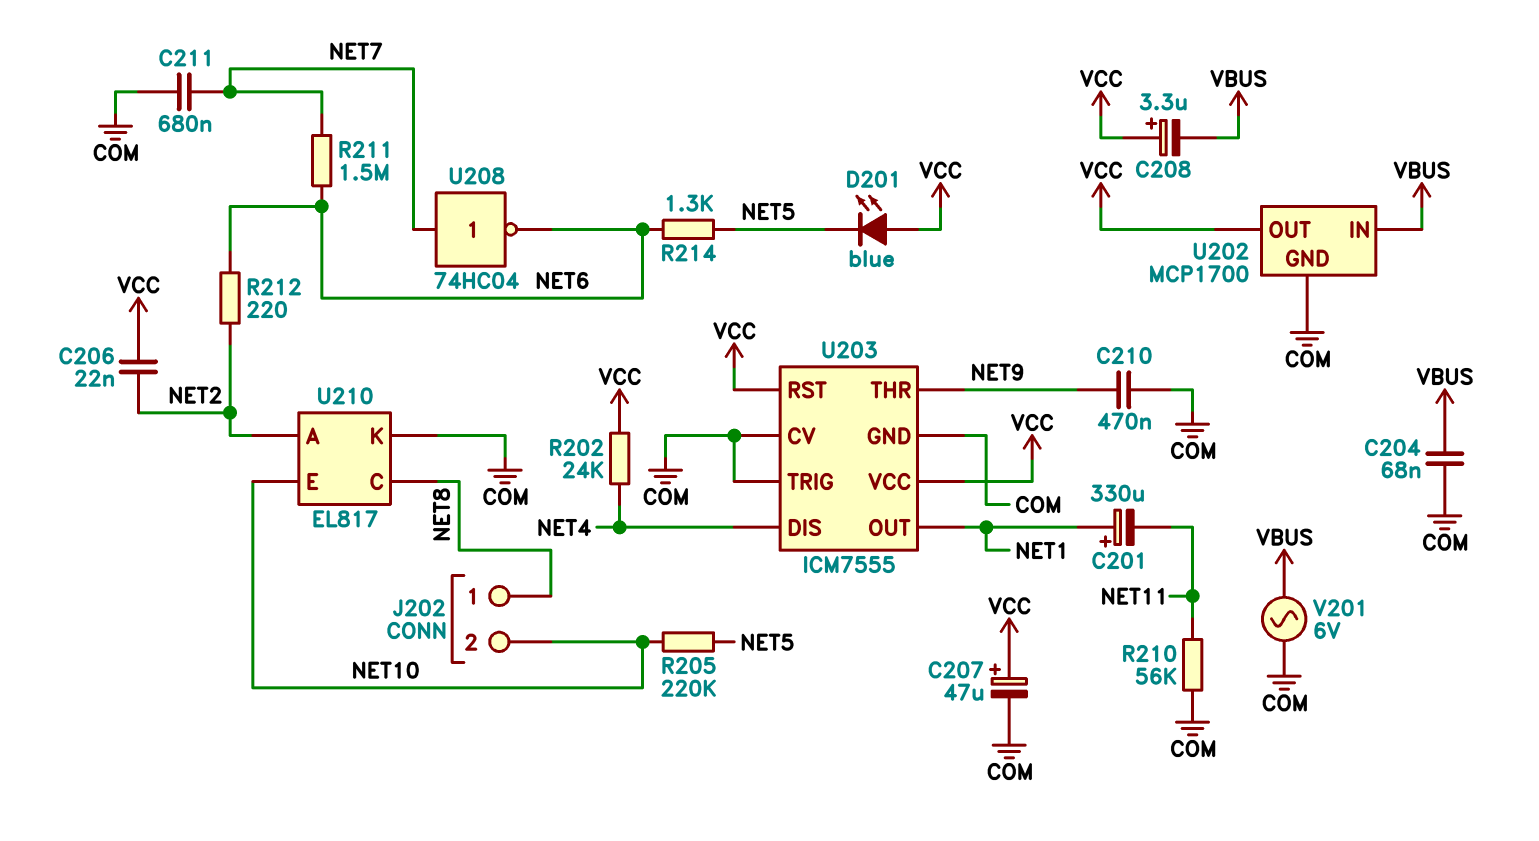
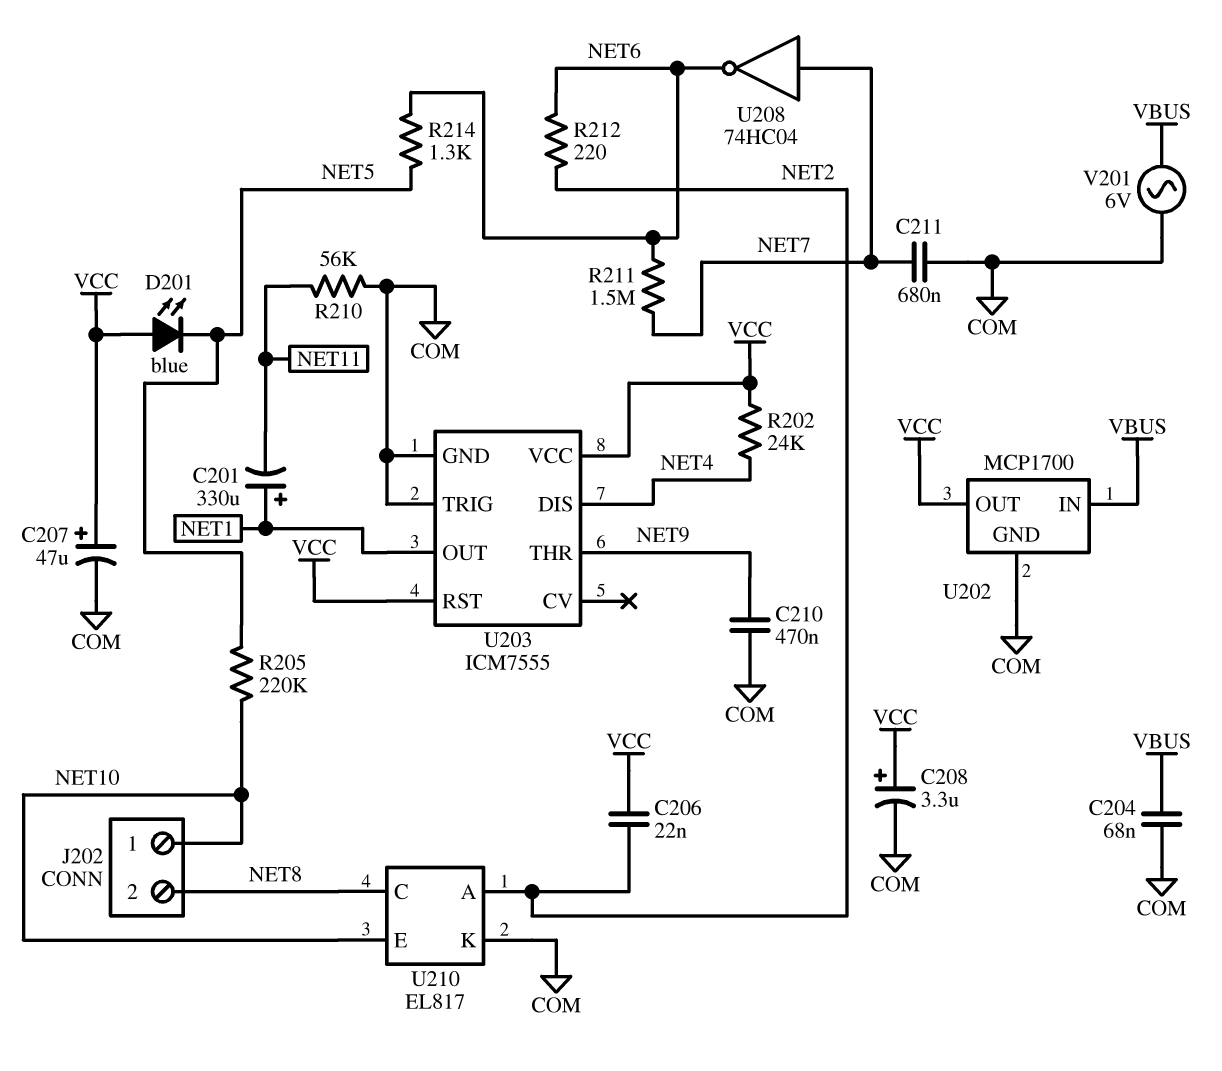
C208: 3.3uF (plus VCC, minus VBUS) -> 3.3uF (plus VCC, minus COM)
J202 pin 1: NET8 -> NET10
J202 pin 2: NET10 -> NET8
U203 pin CV: COM -> none

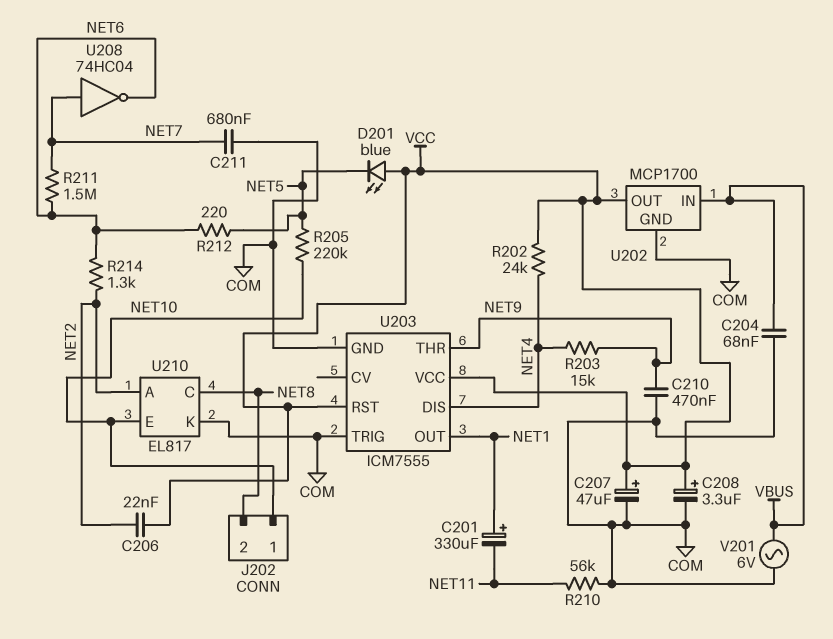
R203: none -> 15k (NET4, NET9)
R212: 220 (NET2, NET6) -> 220 (NET5, NET6)
R214: 1.3k (NET5, NET6) -> 1.3k (NET2, NET6)

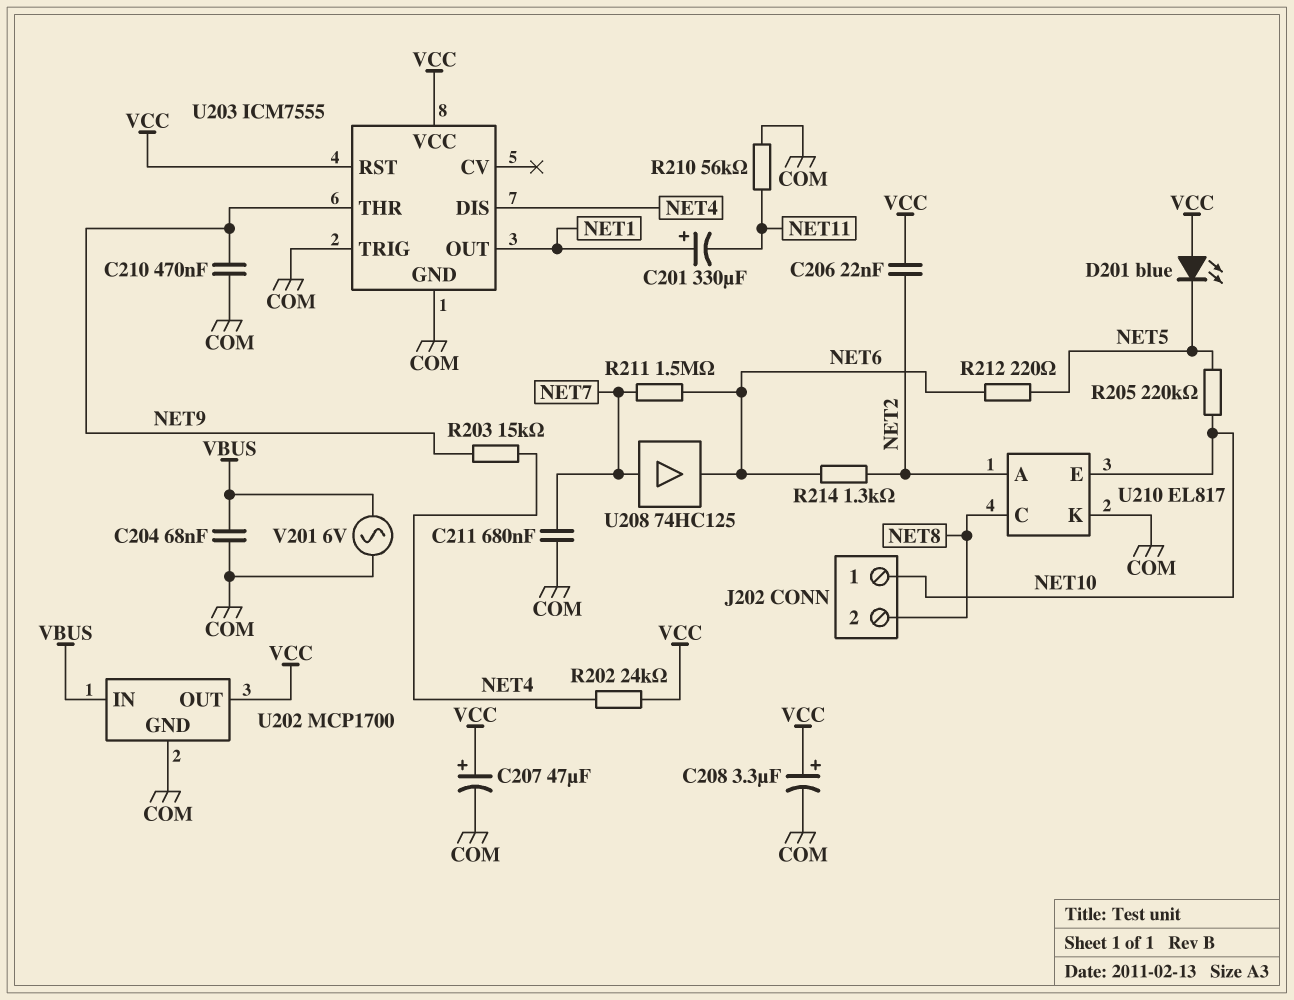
U208: NOT 74HC04 (in NET7, out NET6) -> buffer 74HC125 (in NET7, out NET6)

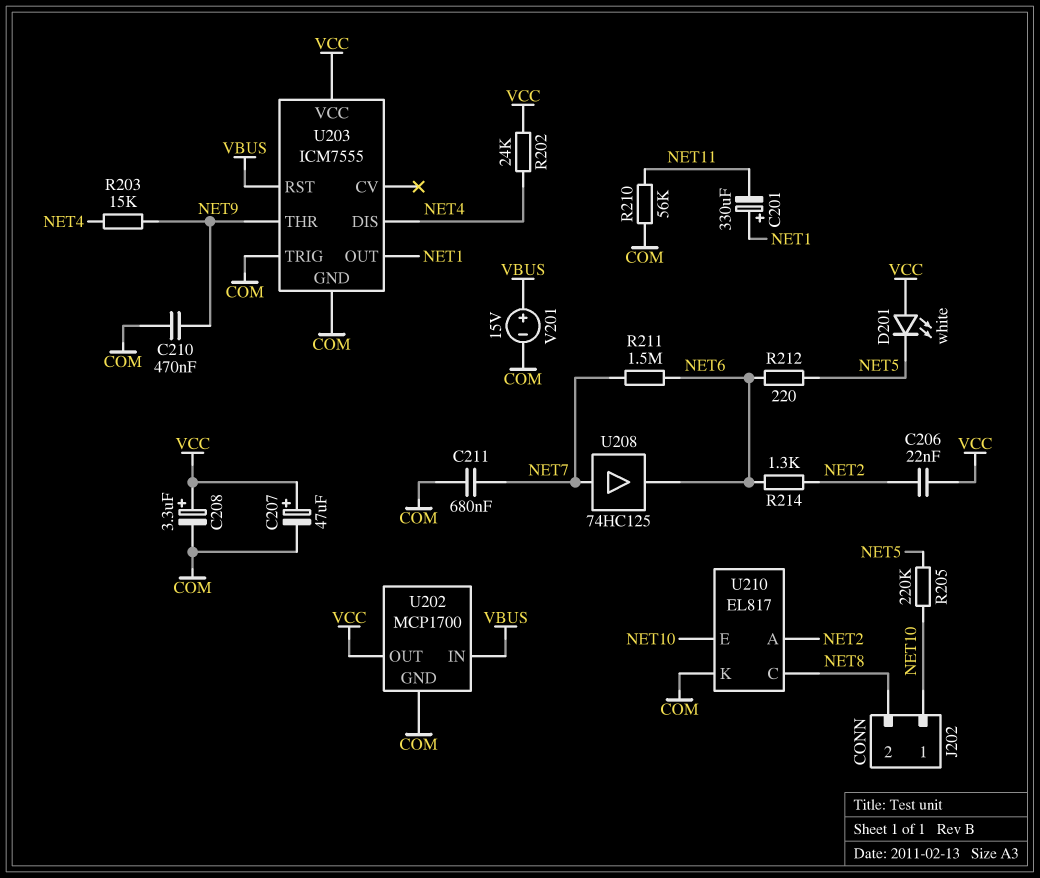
C204: 68nF (COM, VBUS) -> none
D201: LED blue (A VCC, K NET5) -> LED white (A VCC, K NET5)
U203 pin RST: VCC -> VBUS
V201: AC 6V (COM, VBUS) -> 15V (plus VBUS, minus COM)

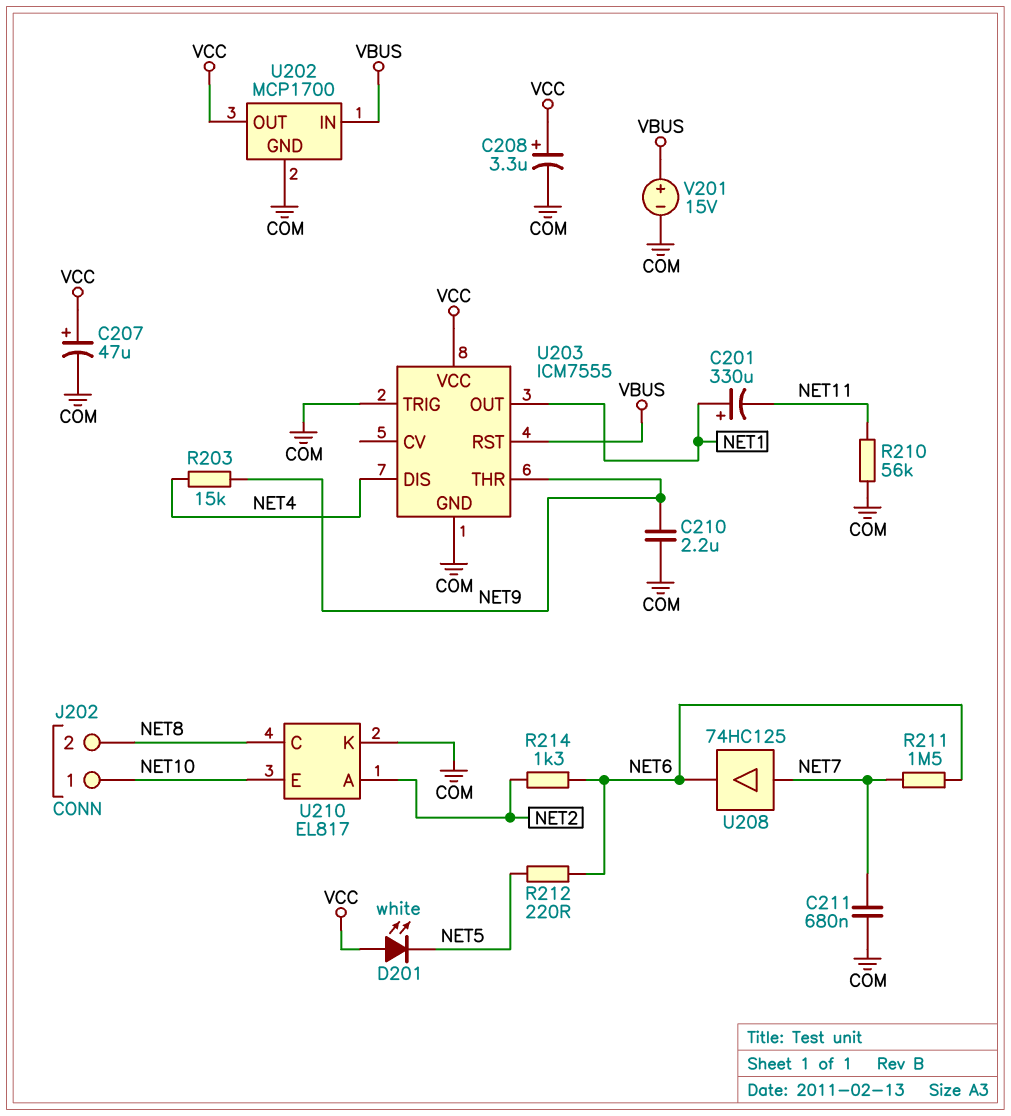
C206: 22nF (NET2, VCC) -> none
C210: 470nF (COM, NET9) -> 2.2uF (COM, NET9)
R202: 24k (NET4, VCC) -> none
R205: 220k (NET5, NET10) -> none

